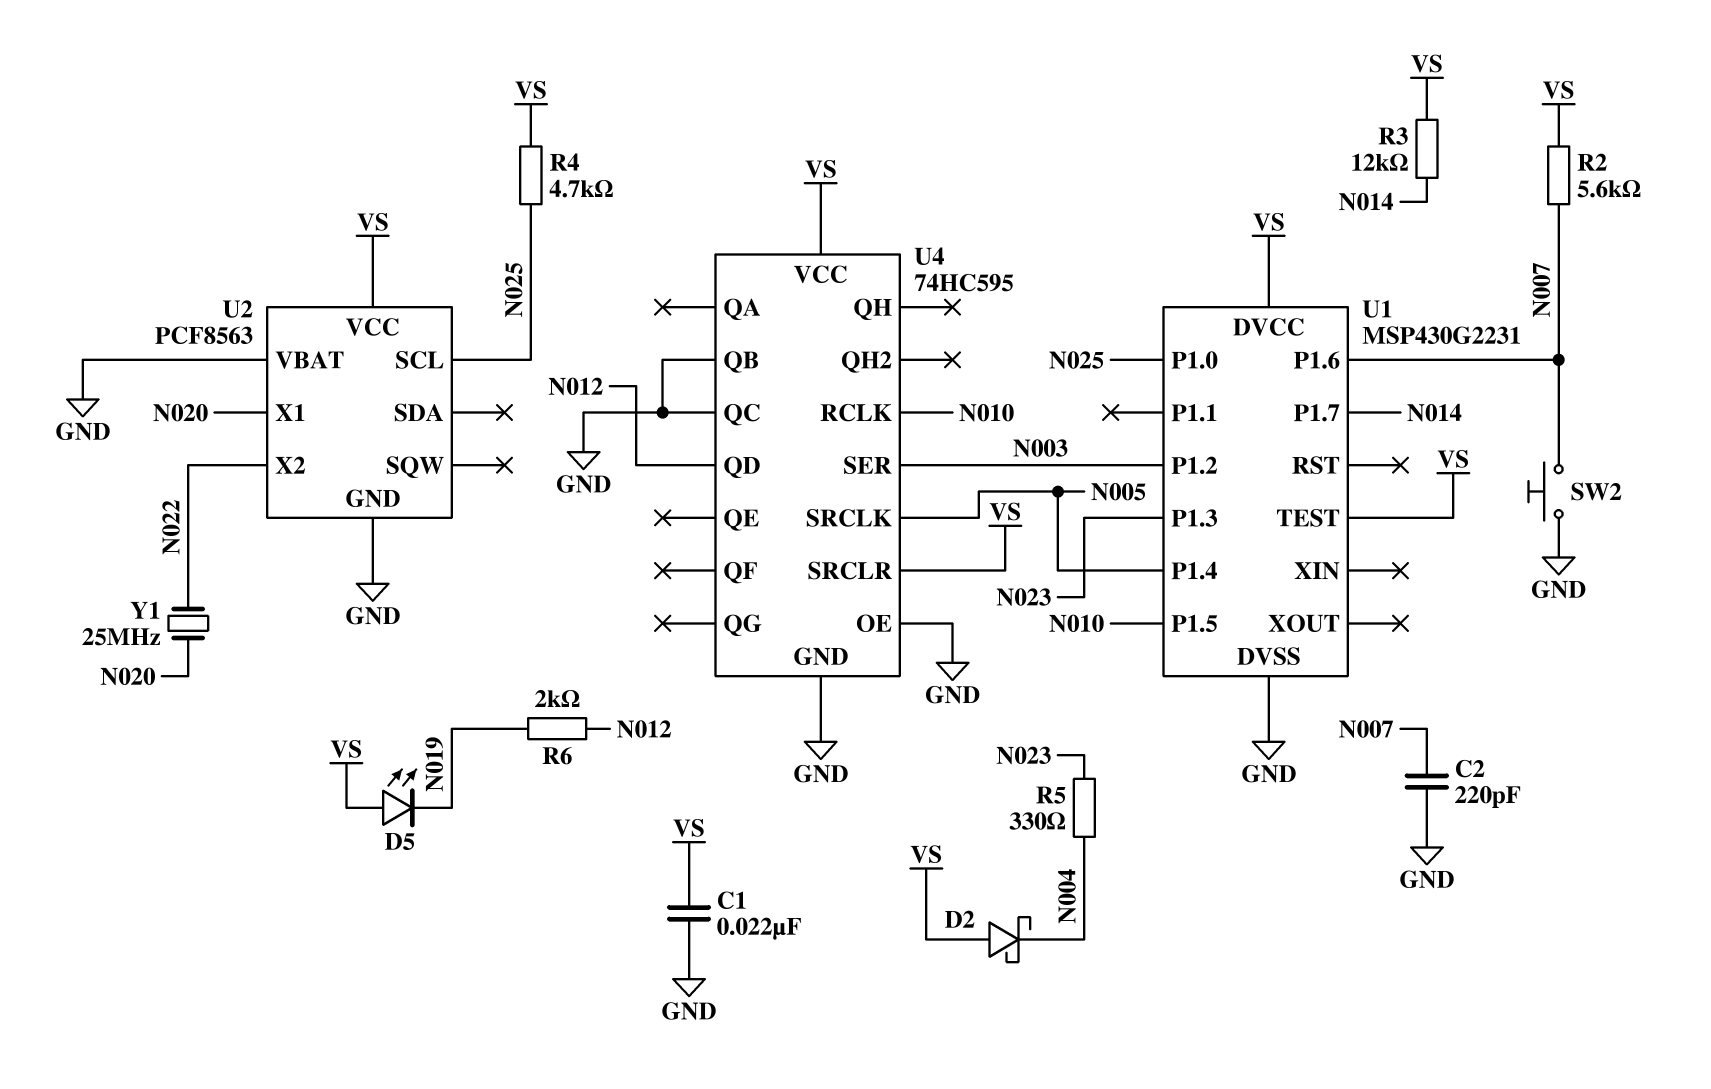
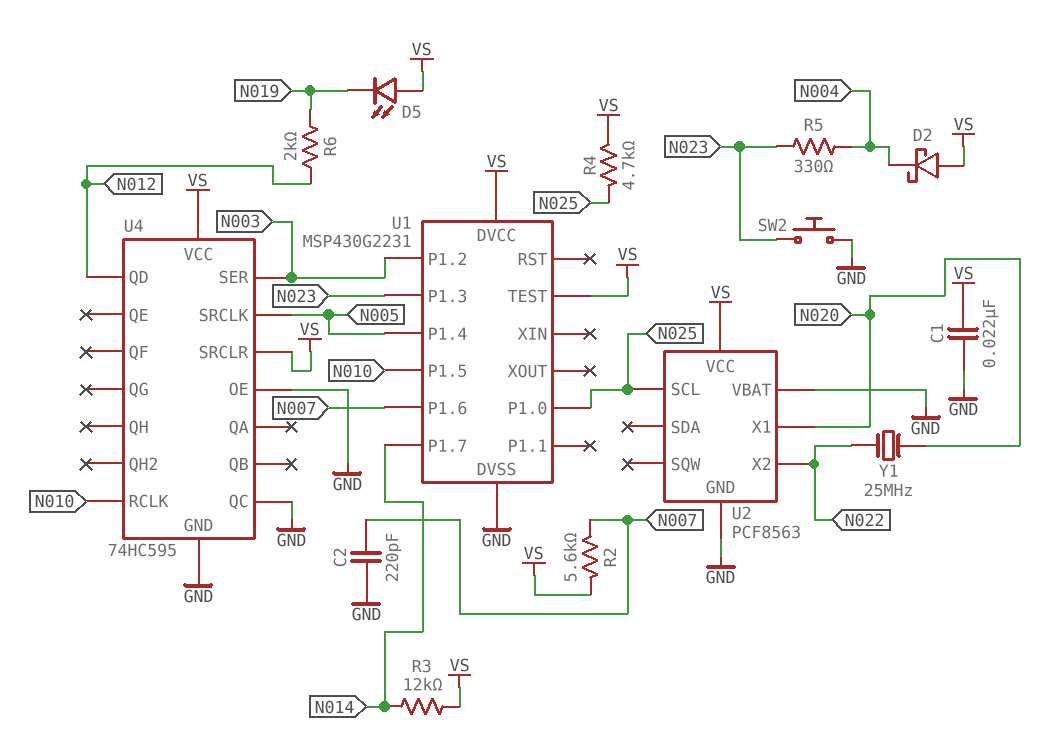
SW2: button (GND, N007) -> button (GND, N023)
U4 pin QB: GND -> none

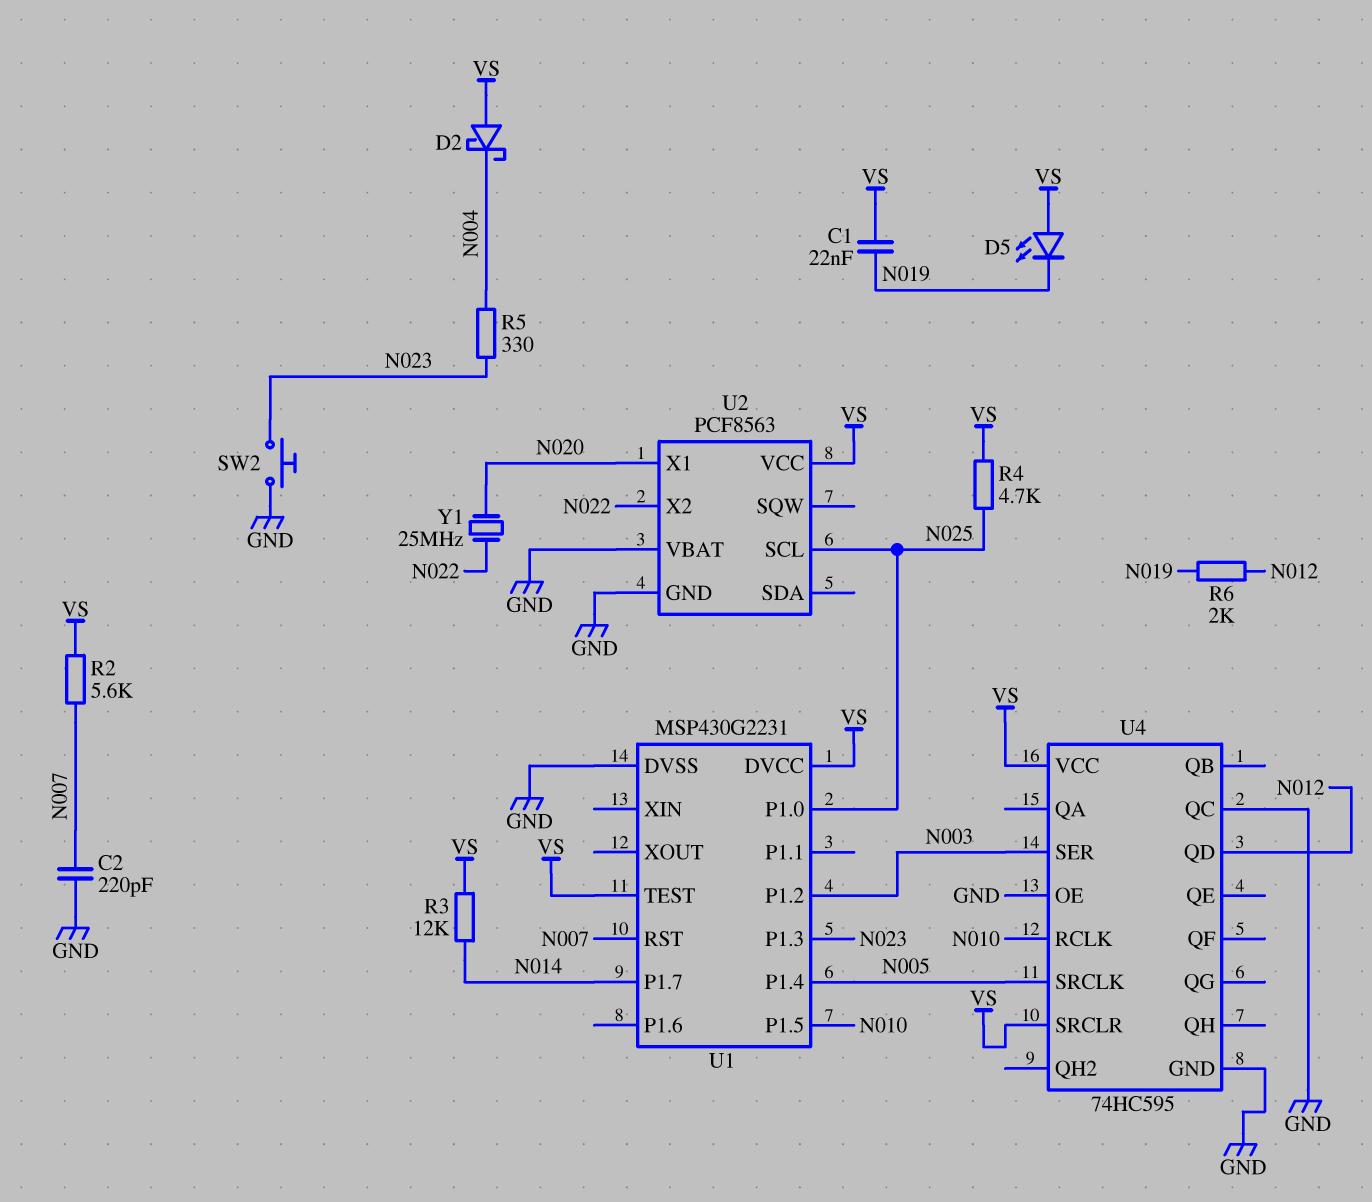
C1: 22nF (GND, VS) -> 22nF (N019, VS)
U1 pin P1.6: N007 -> none
U1 pin RST: none -> N007

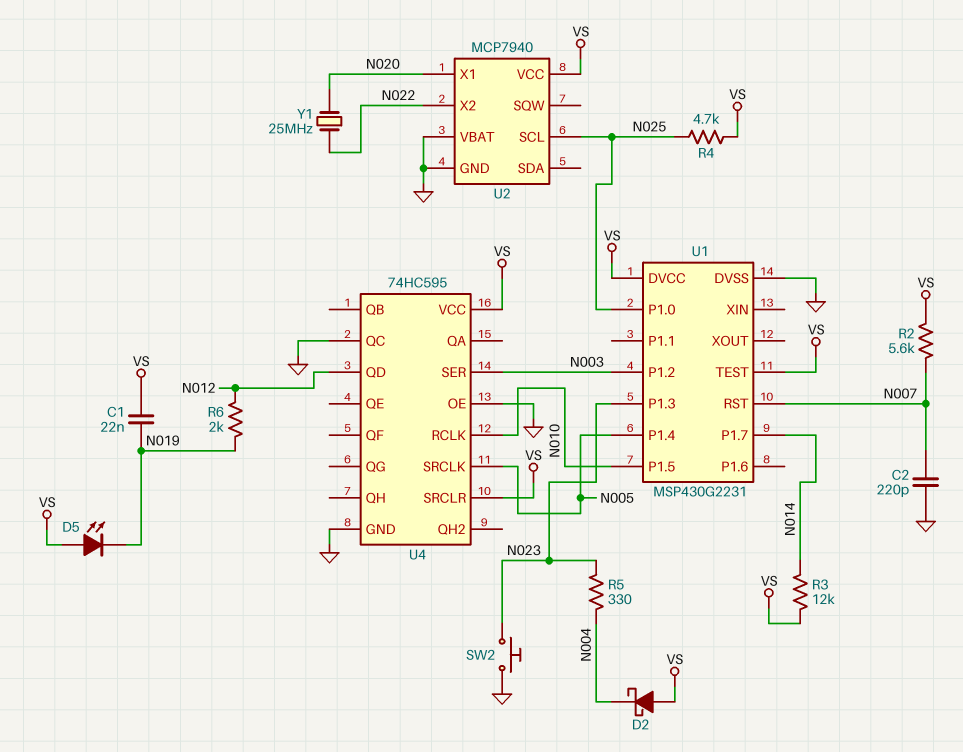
U2: PCF8563 -> MCP7940

